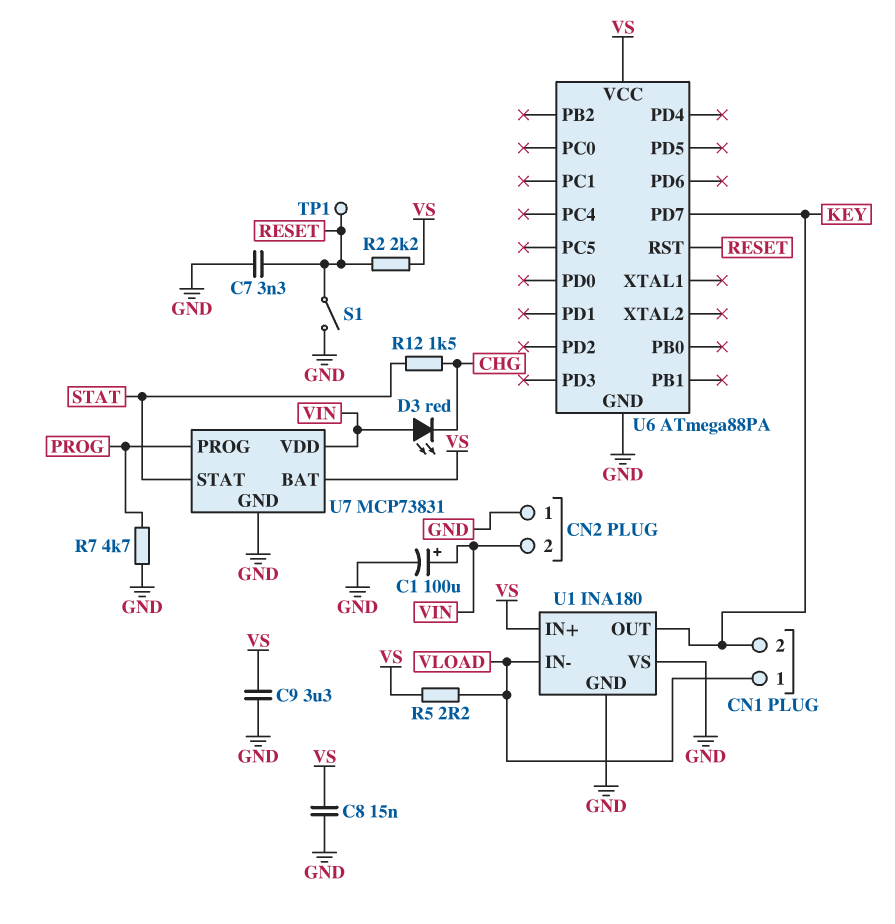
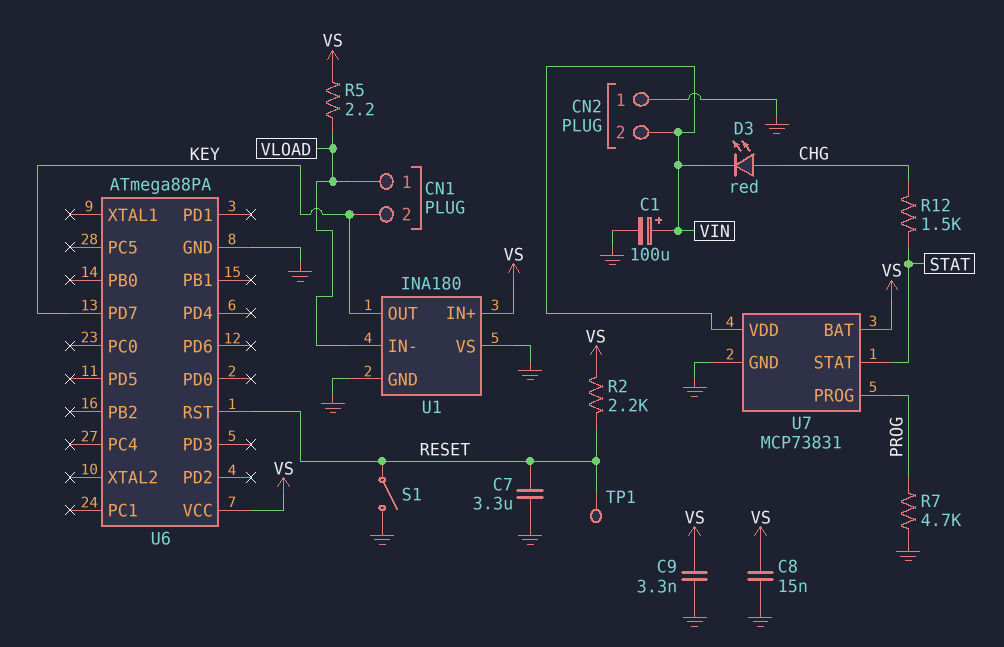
C7: 3.3nF (GND, RESET) -> 3.3uF (GND, RESET)
C9: 3.3uF (GND, VS) -> 3.3nF (GND, VS)
D3: LED red (A VIN, K CHG) -> LED red (A CHG, K VIN)

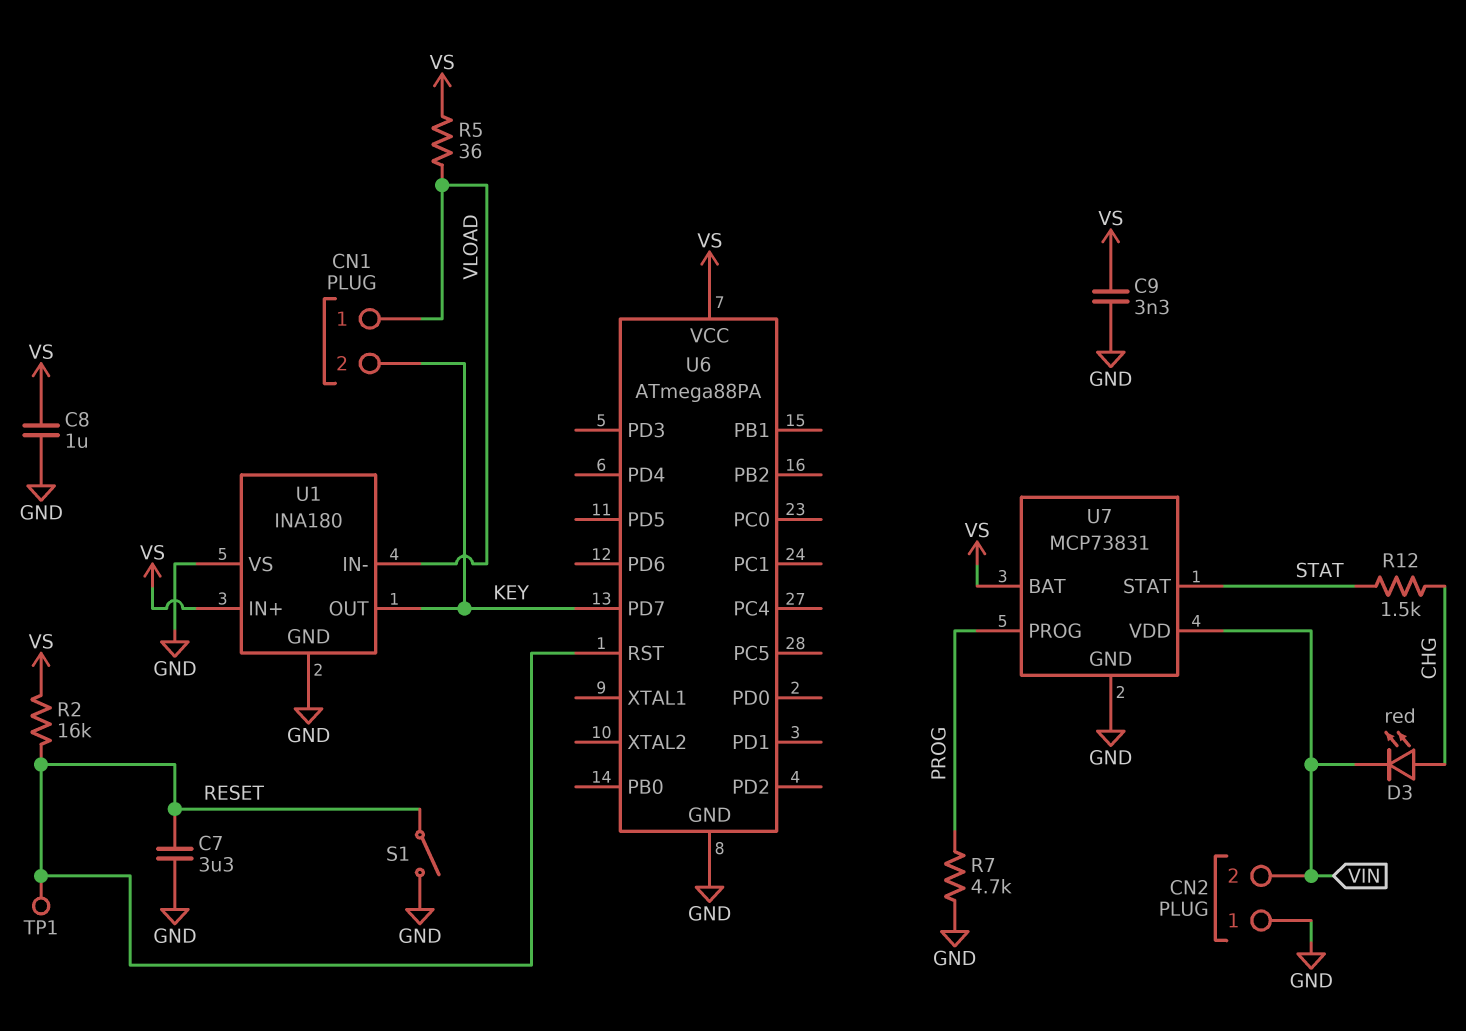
C1: 100uF (plus VIN, minus GND) -> none
C8: 15nF (GND, VS) -> 1uF (GND, VS)
R2: 2.2k (RESET, VS) -> 16k (RESET, VS)
R5: 2.2 (VLOAD, VS) -> 36 (VLOAD, VS)

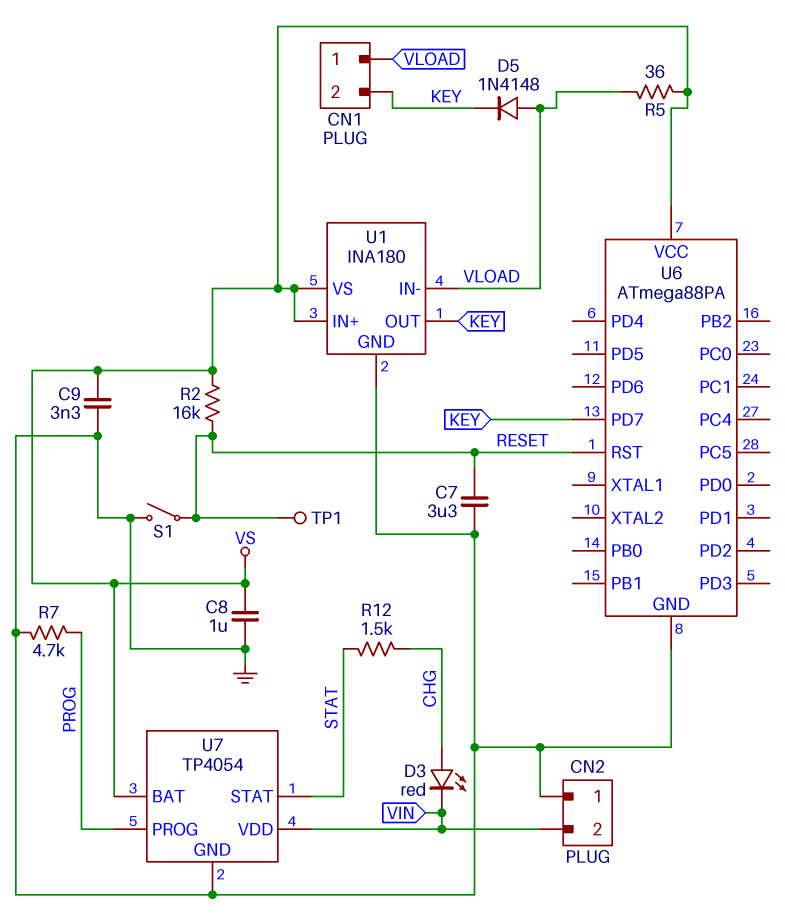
D5: none -> diode 1N4148 (A VLOAD, K KEY)
U1 pin VS: GND -> VS
U7: MCP73831 -> TP4054

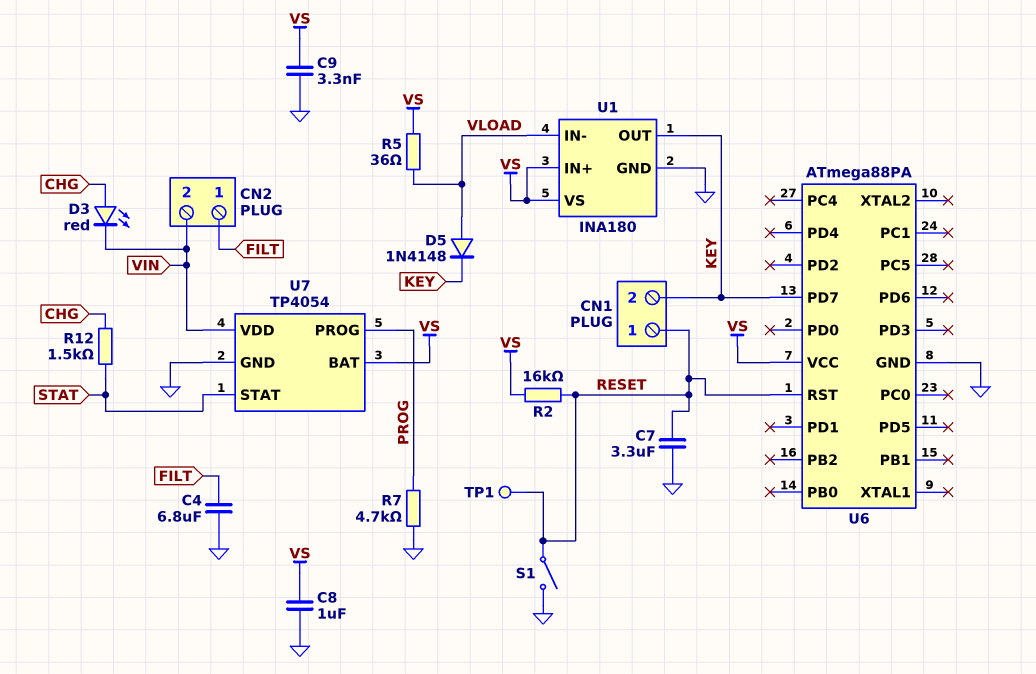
C4: none -> 6.8uF (FILT, GND)
CN1 pin 1: VLOAD -> RESET
CN2 pin 1: GND -> FILT

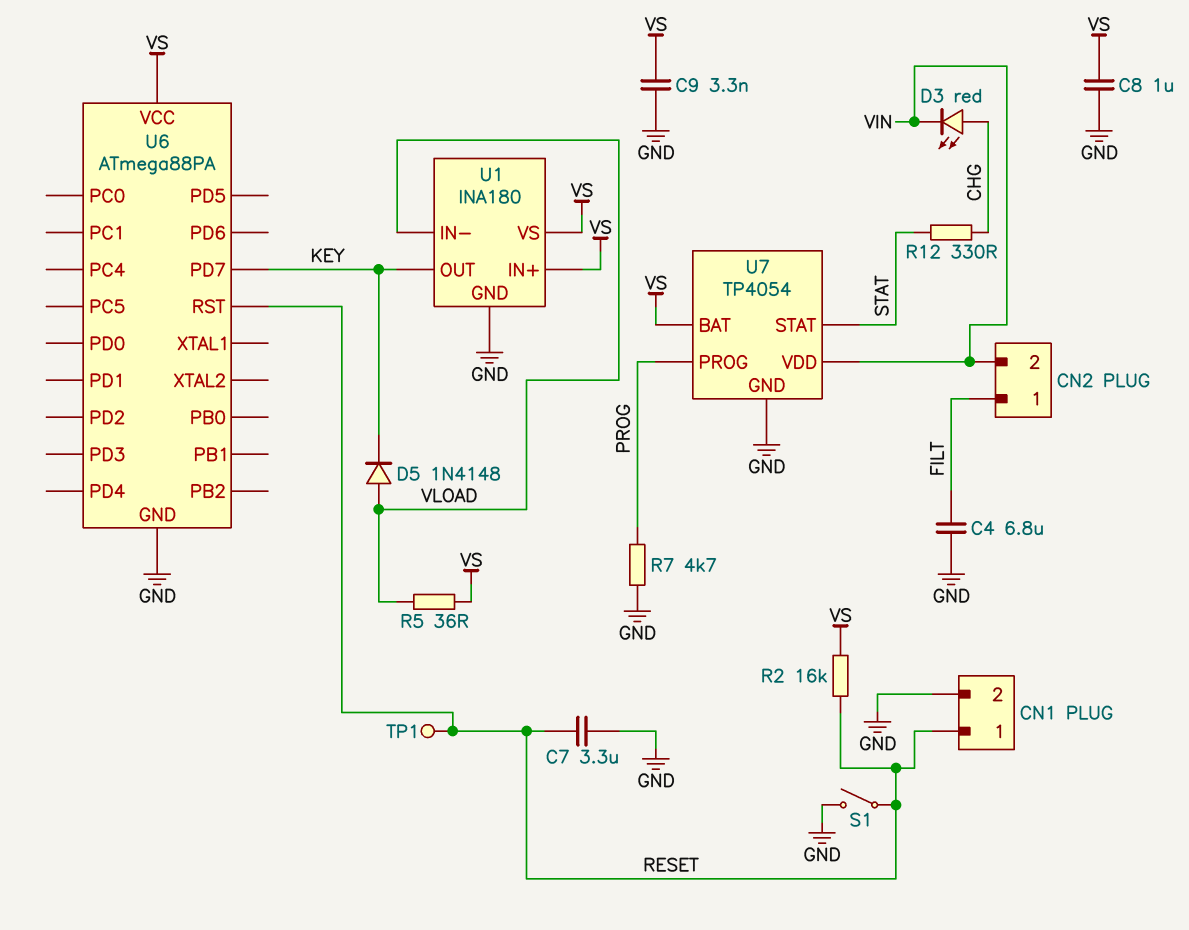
CN1 pin 2: KEY -> GND
R12: 1.5k (CHG, STAT) -> 330 (CHG, STAT)

